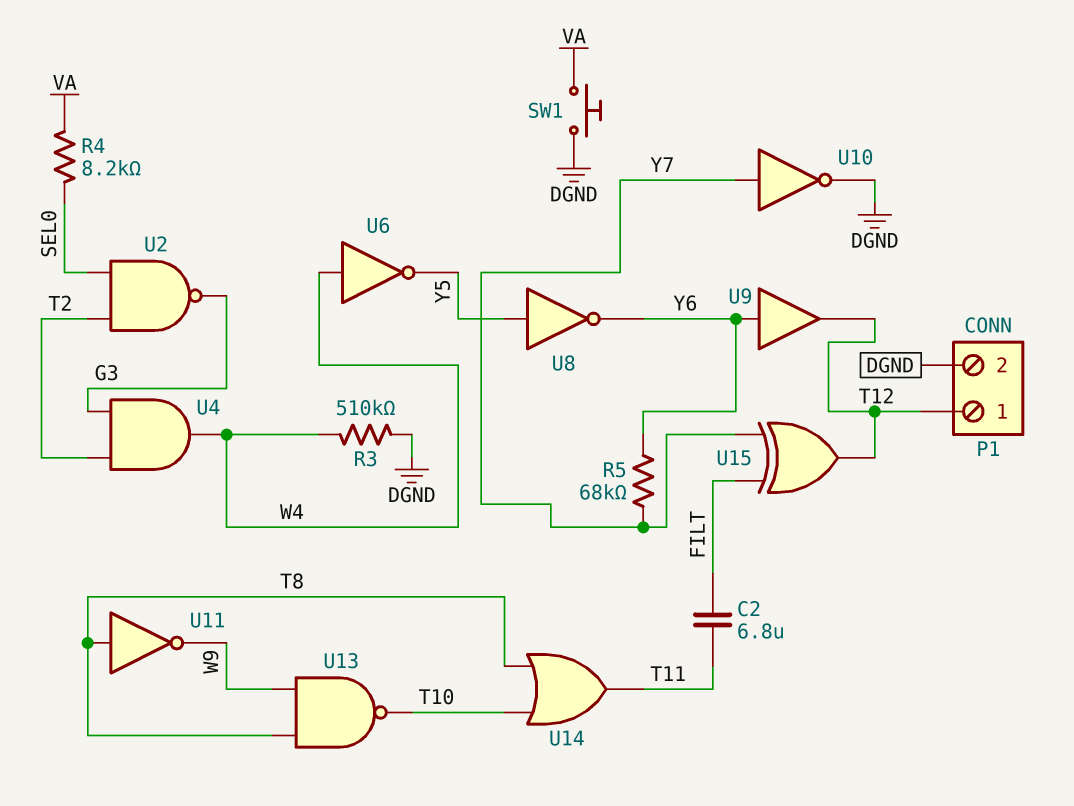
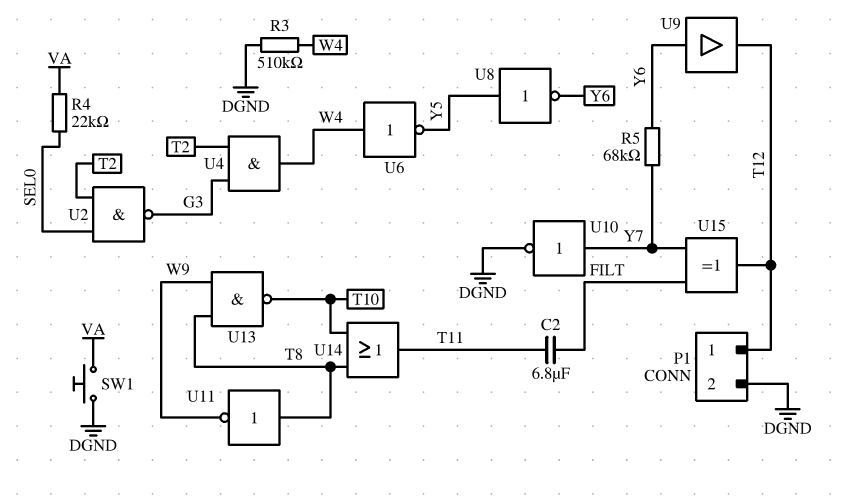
R4: 8.2k (SEL0, VA) -> 22k (SEL0, VA)

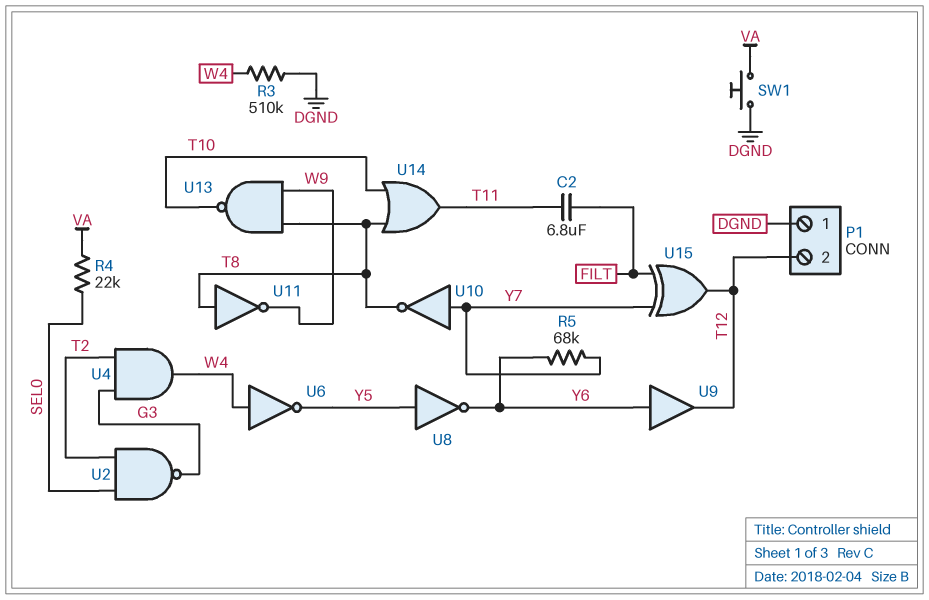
P1 pin 1: T12 -> DGND
P1 pin 2: DGND -> T12
U10: NOT (in Y7, out DGND) -> NOT (in Y7, out T8)

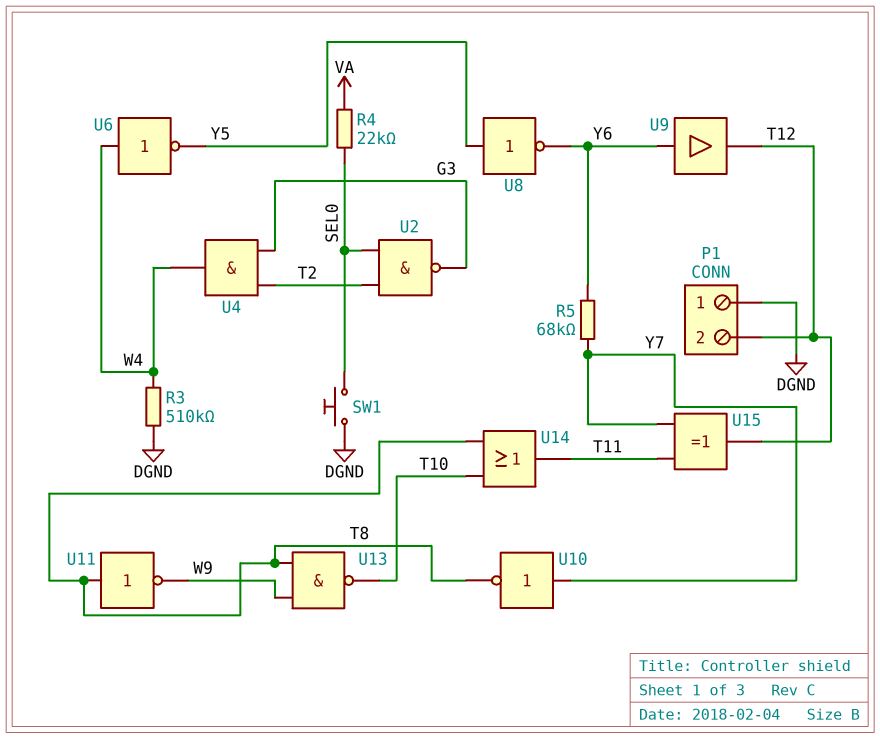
C2: 6.8uF (FILT, T11) -> none
SW1: button (DGND, VA) -> button (DGND, SEL0)
U15: XOR (in FILT, in Y7, out T12) -> XOR (in T11, in Y7, out T12)

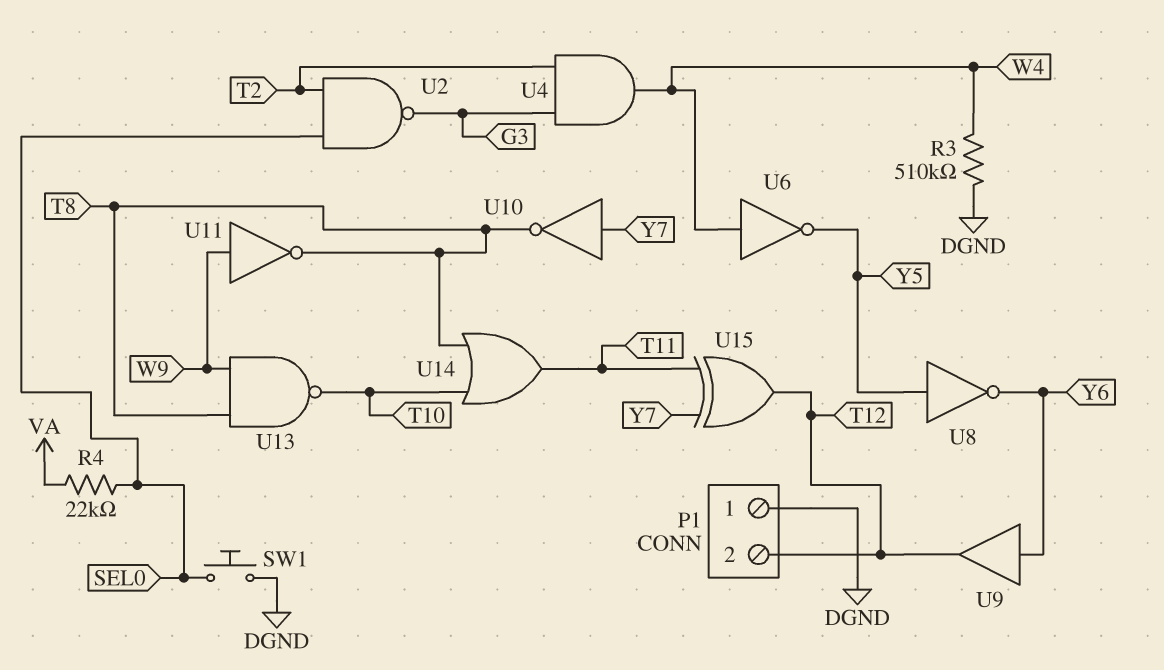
R5: 68k (Y6, Y7) -> none
U11: NOT (in T8, out W9) -> NOT (in W9, out T8)

